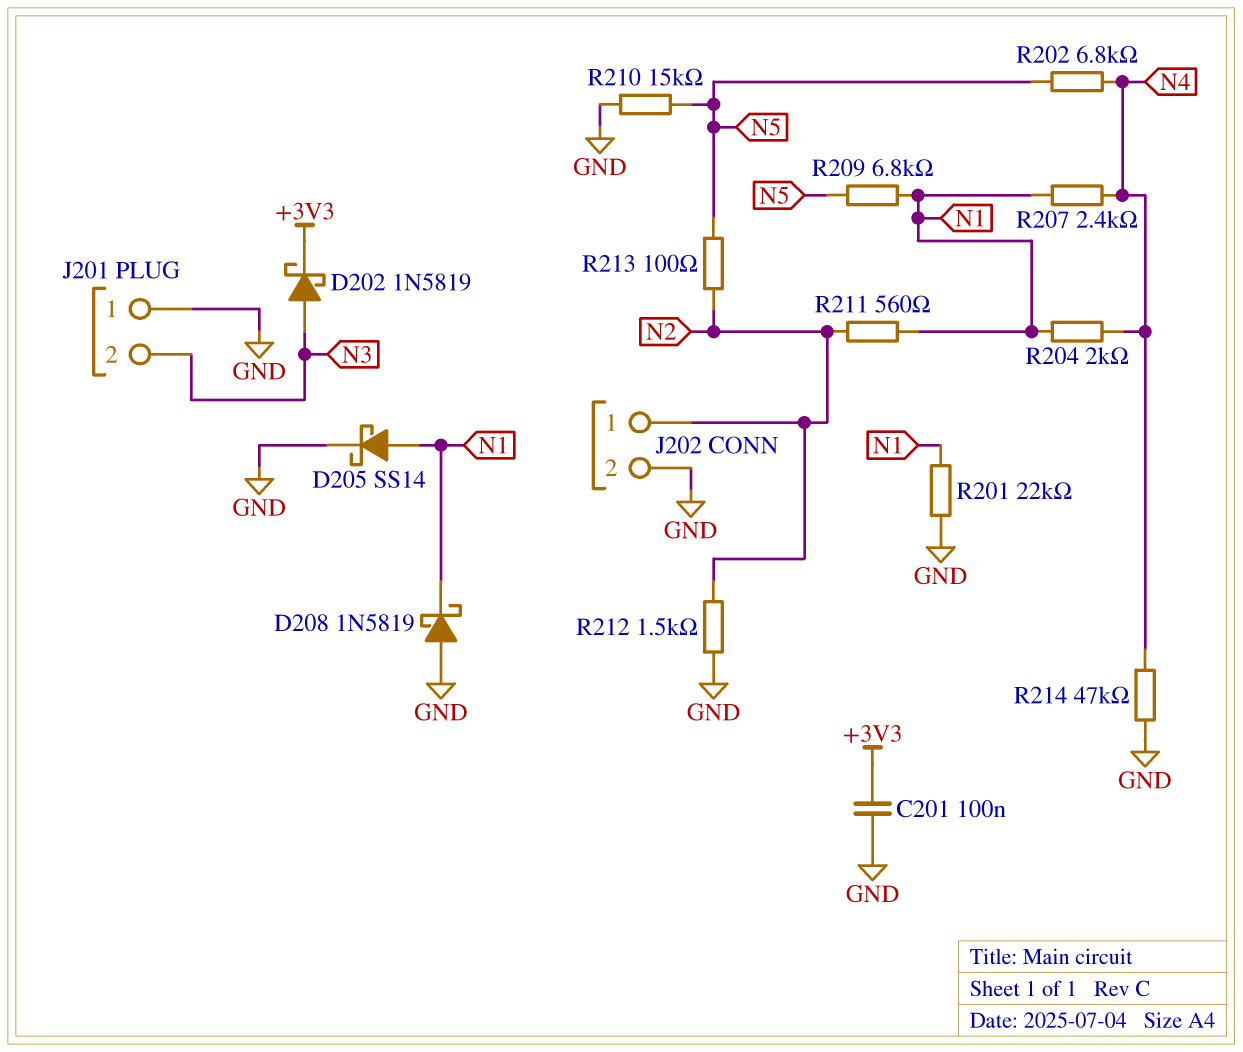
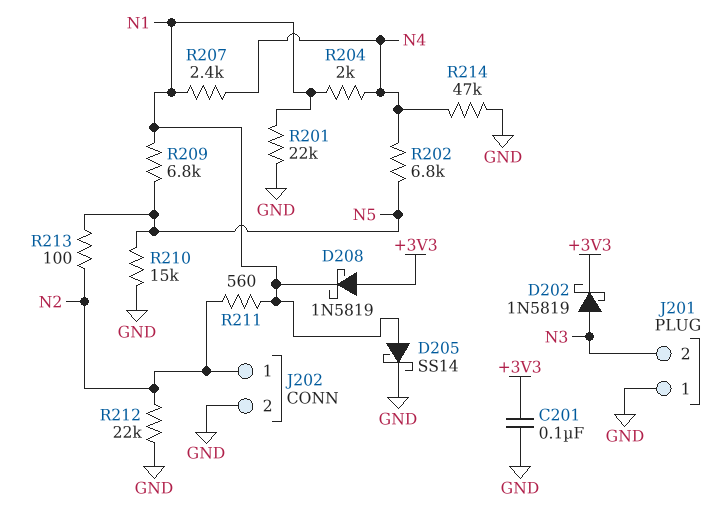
D208: schottky 1N5819 (A GND, K N1) -> schottky 1N5819 (A +3V3, K N1)
R212: 1.5k (GND, N2) -> 22k (GND, N2)

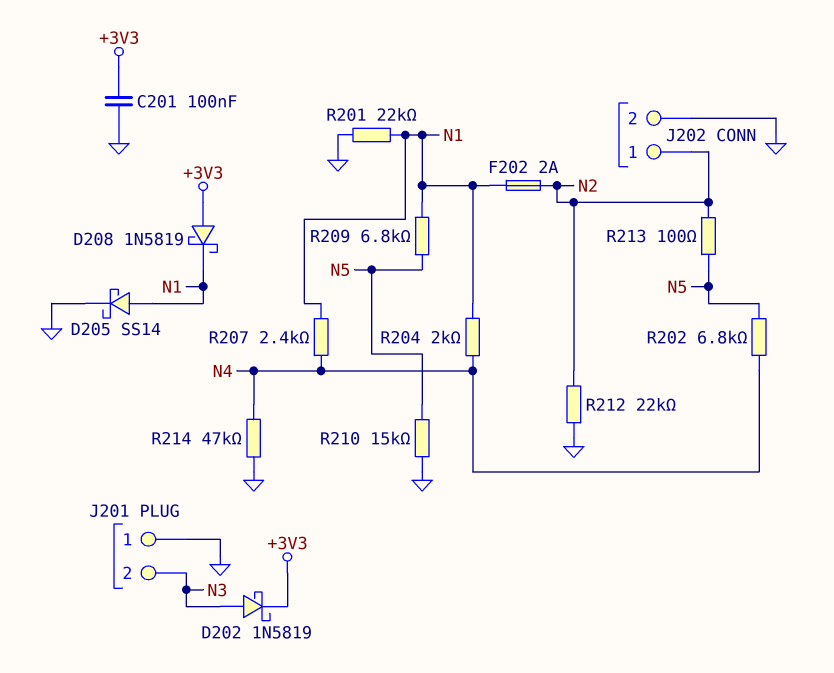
F202: none -> 2A (N1, N2)
R211: 560 (N1, N2) -> none

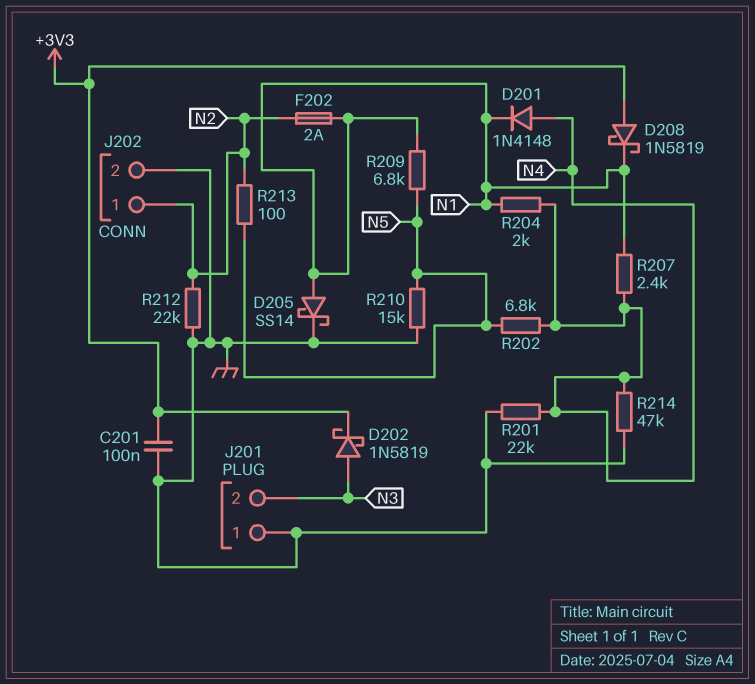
D201: none -> diode 1N4148 (A N4, K N1)
R201: 22k (GND, N1) -> 22k (GND, N4)

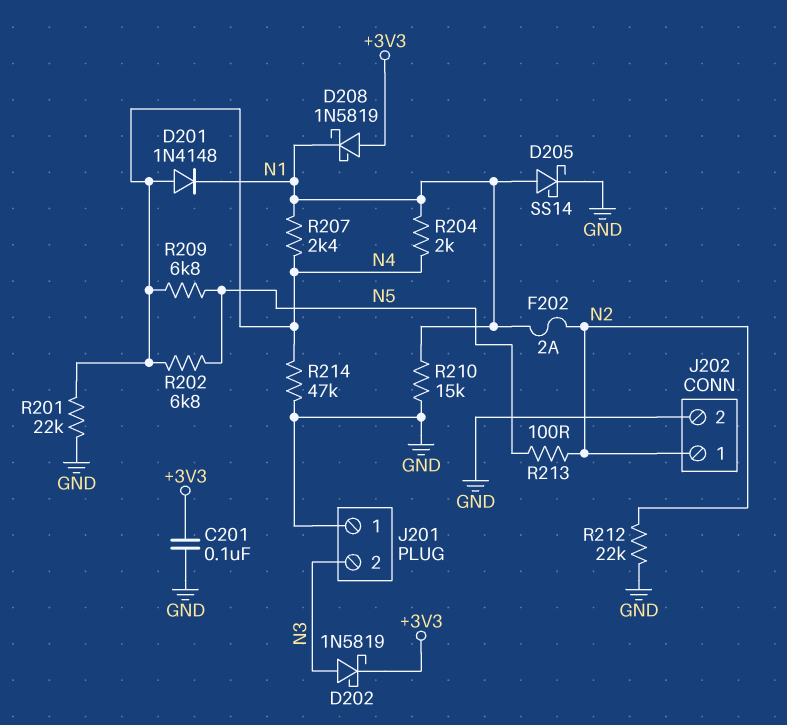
R209: 6.8k (N1, N5) -> 6.8k (N4, N5)
R210: 15k (GND, N5) -> 15k (GND, N1)

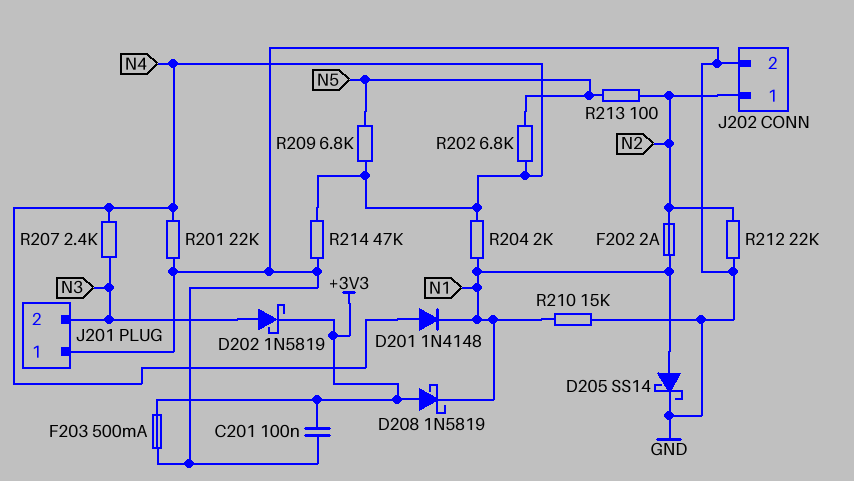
F203: none -> 500mA (+3V3, GND)
R207: 2.4k (N1, N4) -> 2.4k (N3, N4)

